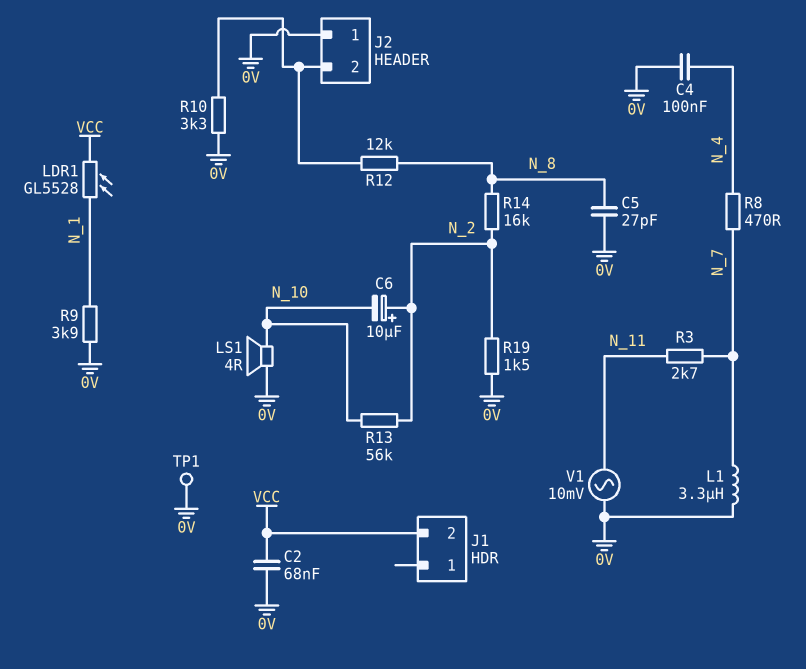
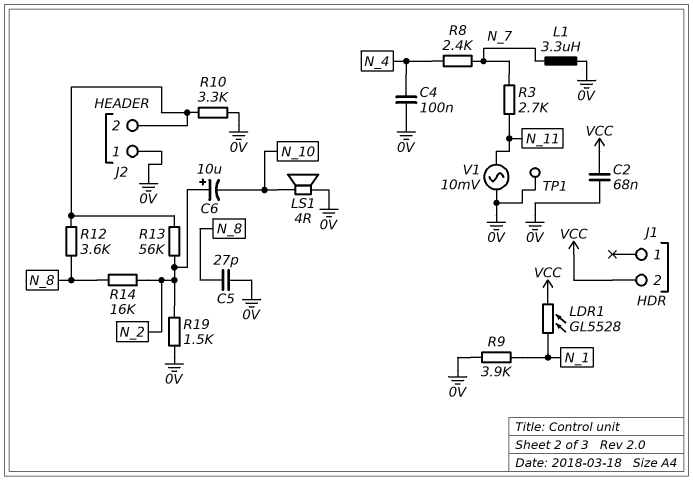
R8: 470 (N_4, N_7) -> 2.4k (N_4, N_7)
R12: 12k (J2/2, N_8) -> 3.6k (J2/2, N_8)
R13: 56k (N_2, N_10) -> 56k (J2/2, N_2)

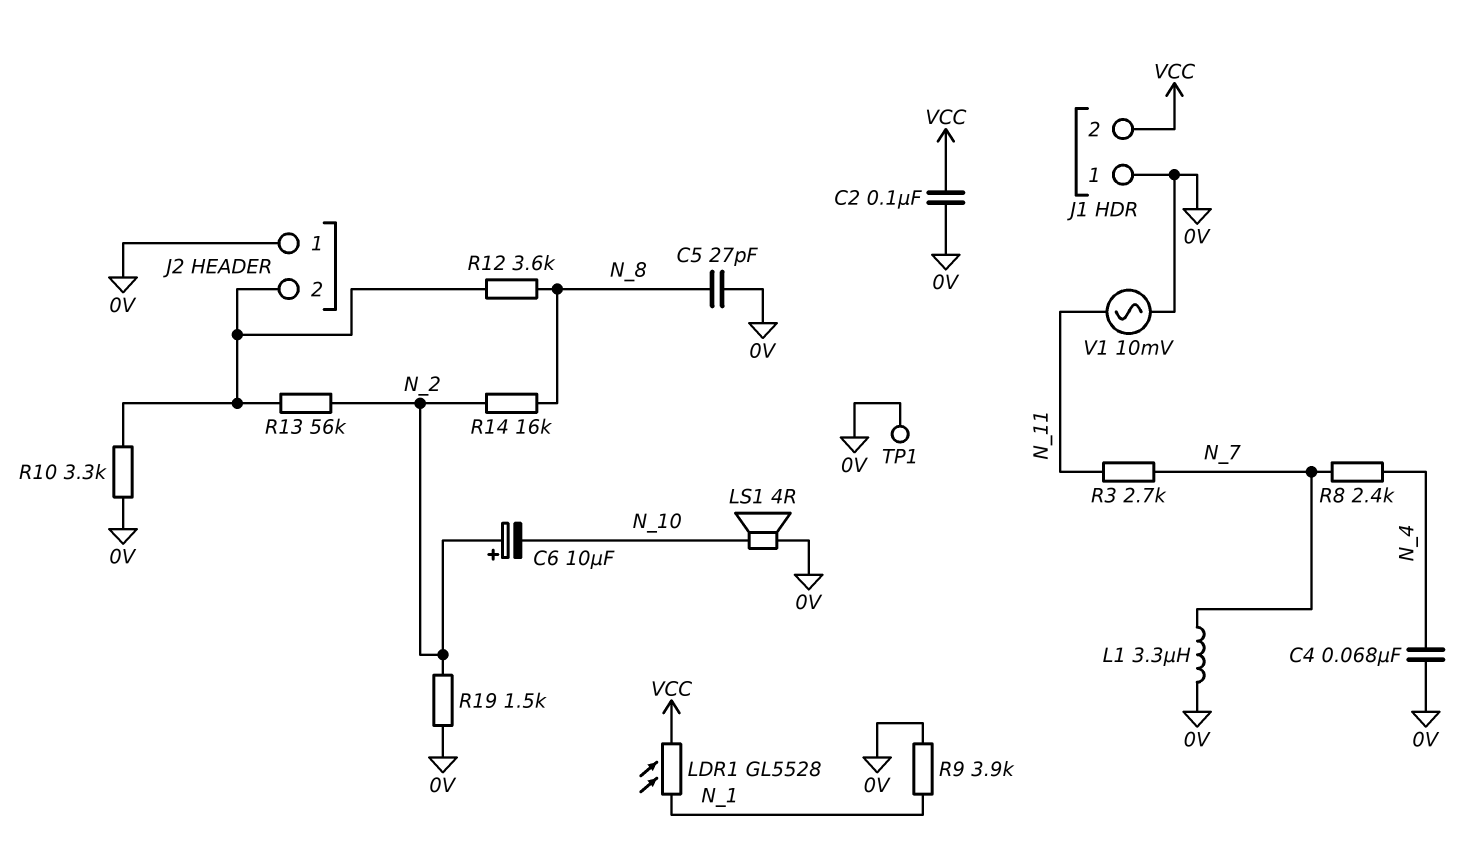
C2: 68nF (0V, VCC) -> 100nF (0V, VCC)
C4: 100nF (0V, N_4) -> 68nF (0V, N_4)
J1 pin 1: none -> 0V

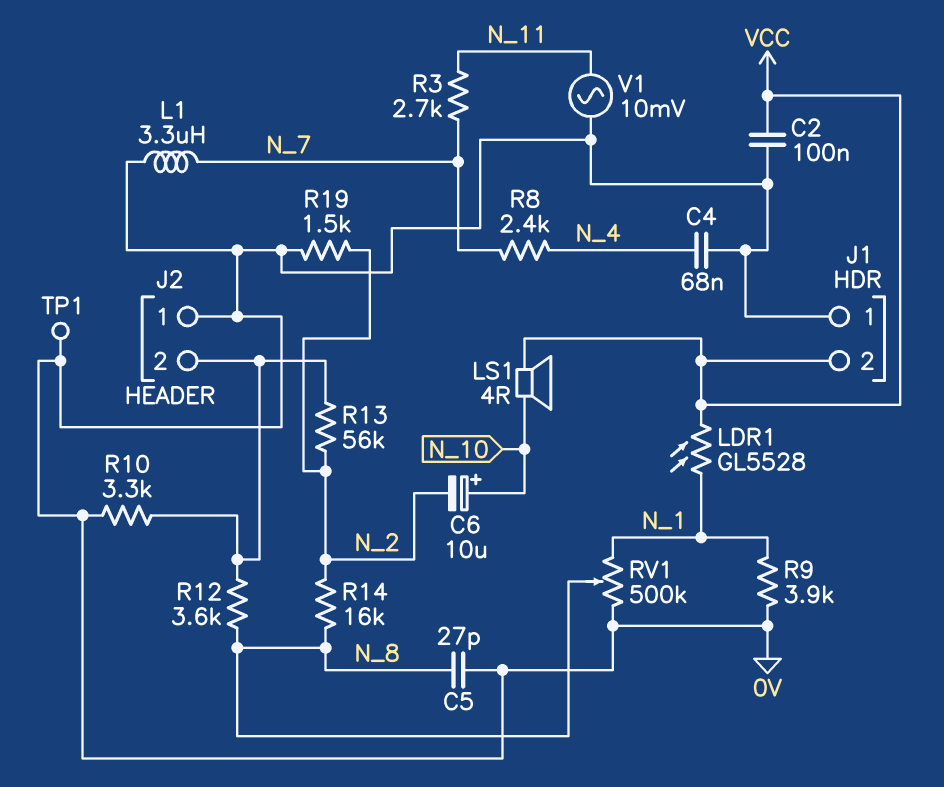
C6: 10uF (plus N_2, minus N_10) -> 10uF (plus N_10, minus N_2)
LS1: speaker 4R (0V, N_10) -> speaker 4R (N_10, VCC)
RV1: none -> 500k (0V, N_1, wiper N_8)

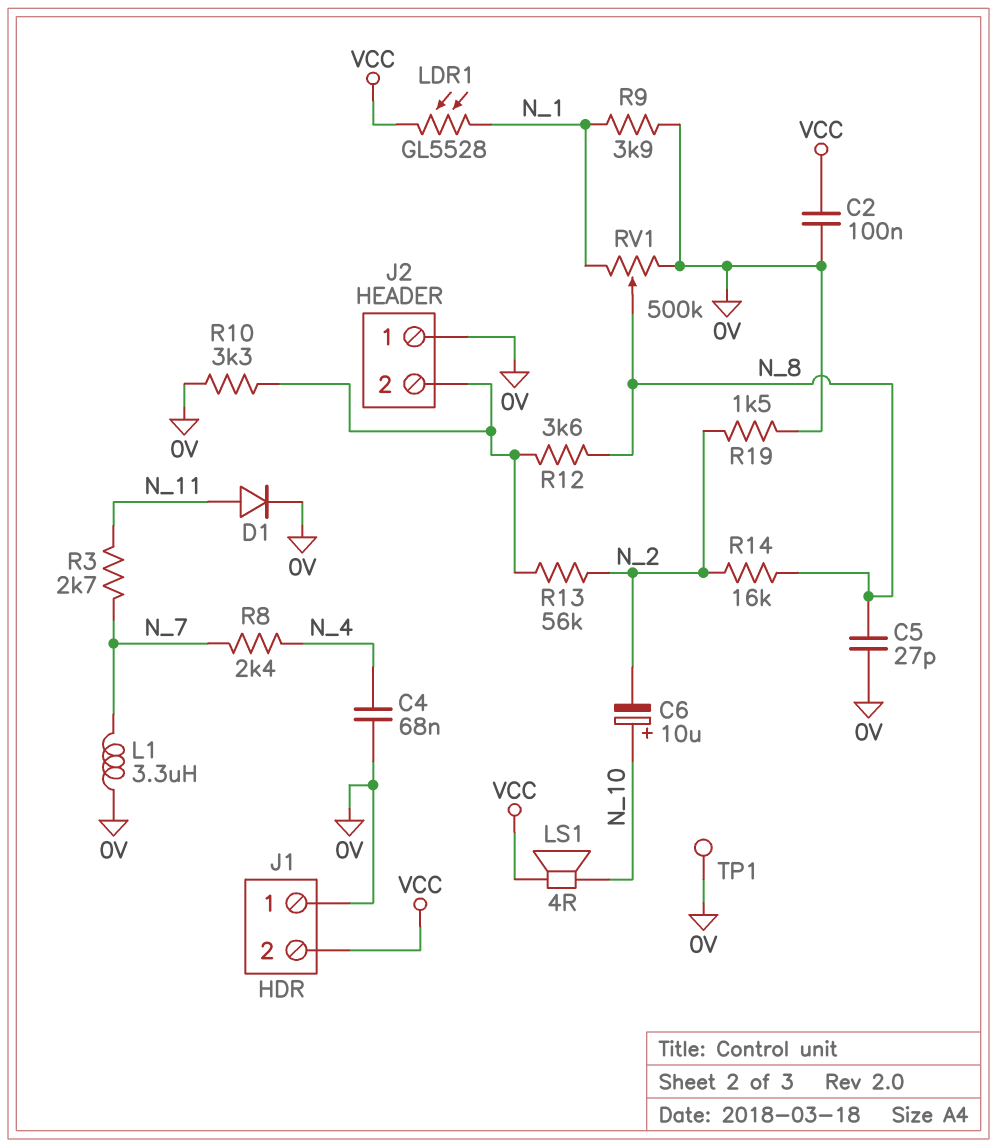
D1: none -> diode (A N_11, K 0V)
V1: AC 10mV (0V, N_11) -> none

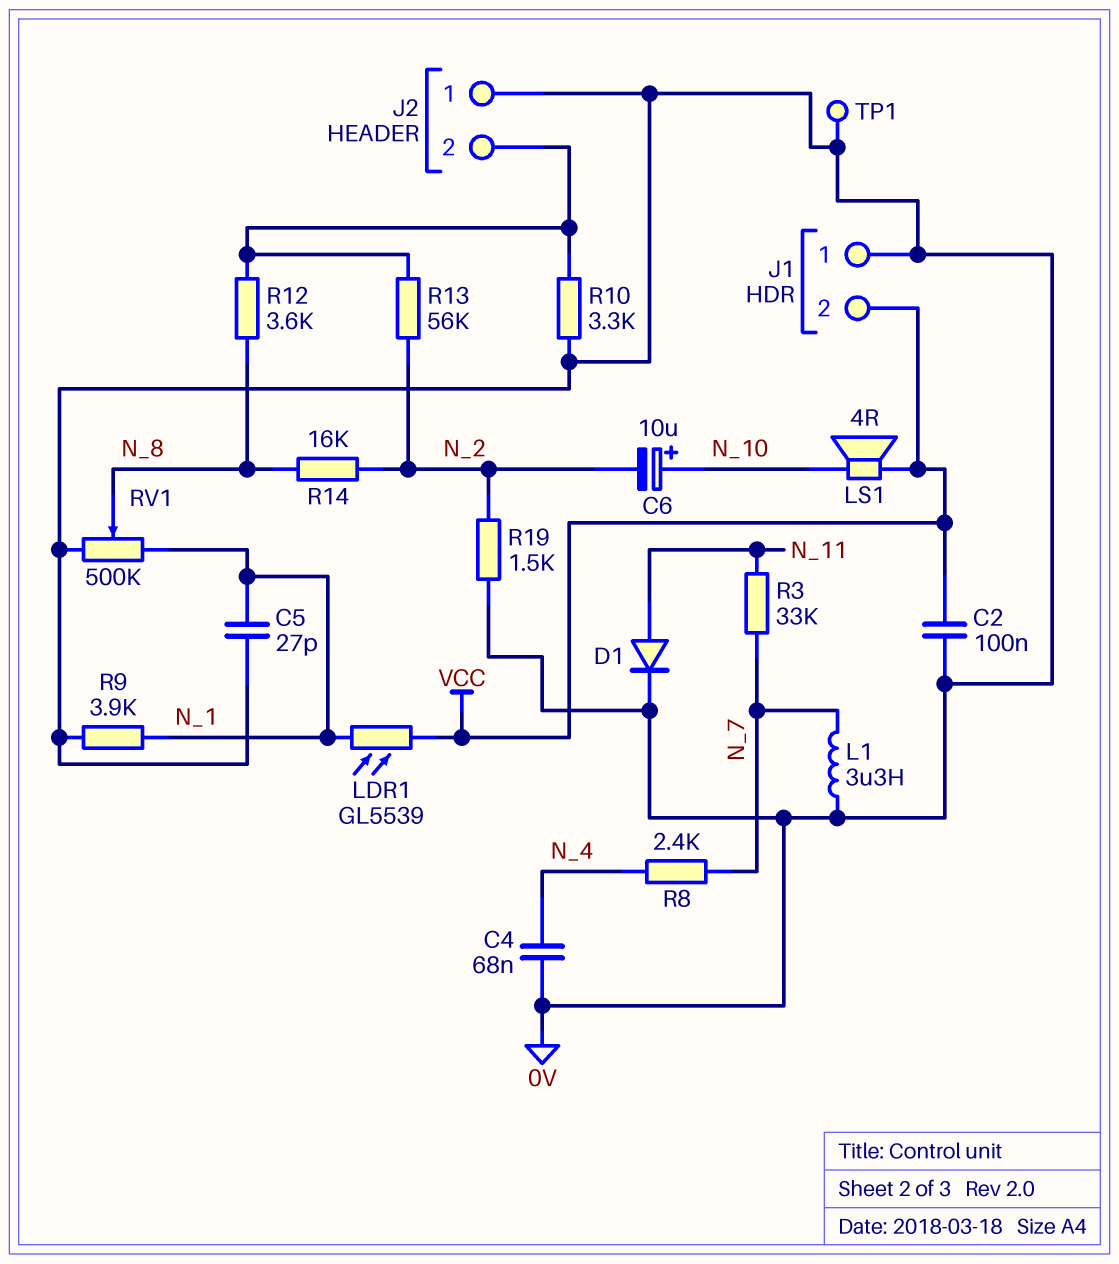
C5: 27pF (0V, N_8) -> 27pF (0V, N_1)
LDR1: GL5528 (N_1, VCC) -> GL5539 (N_1, VCC)
R3: 2.7k (N_7, N_11) -> 33k (N_7, N_11)

